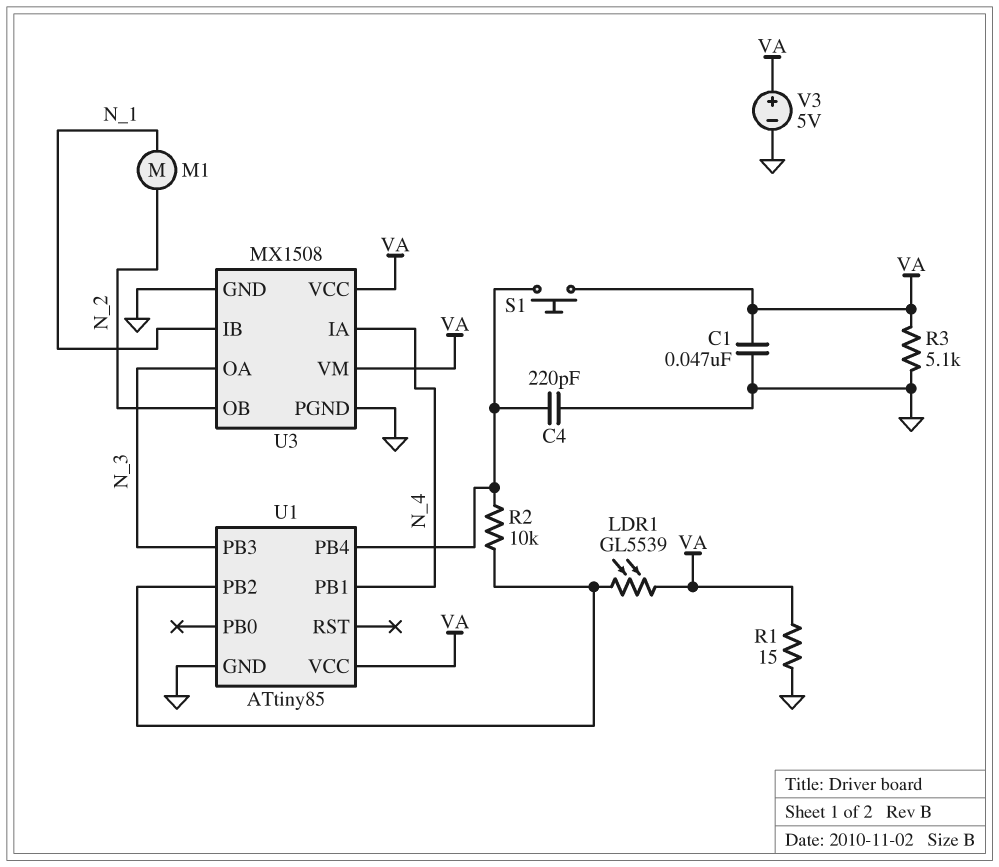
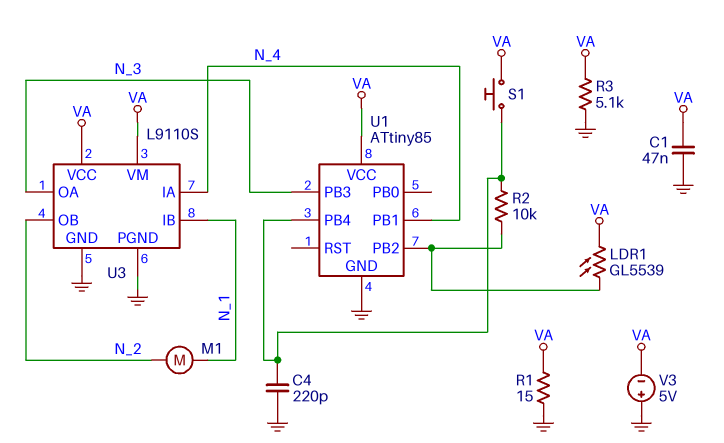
U3: MX1508 -> L9110S
V3: 5V (plus VA, minus GND) -> 5V (plus GND, minus VA)

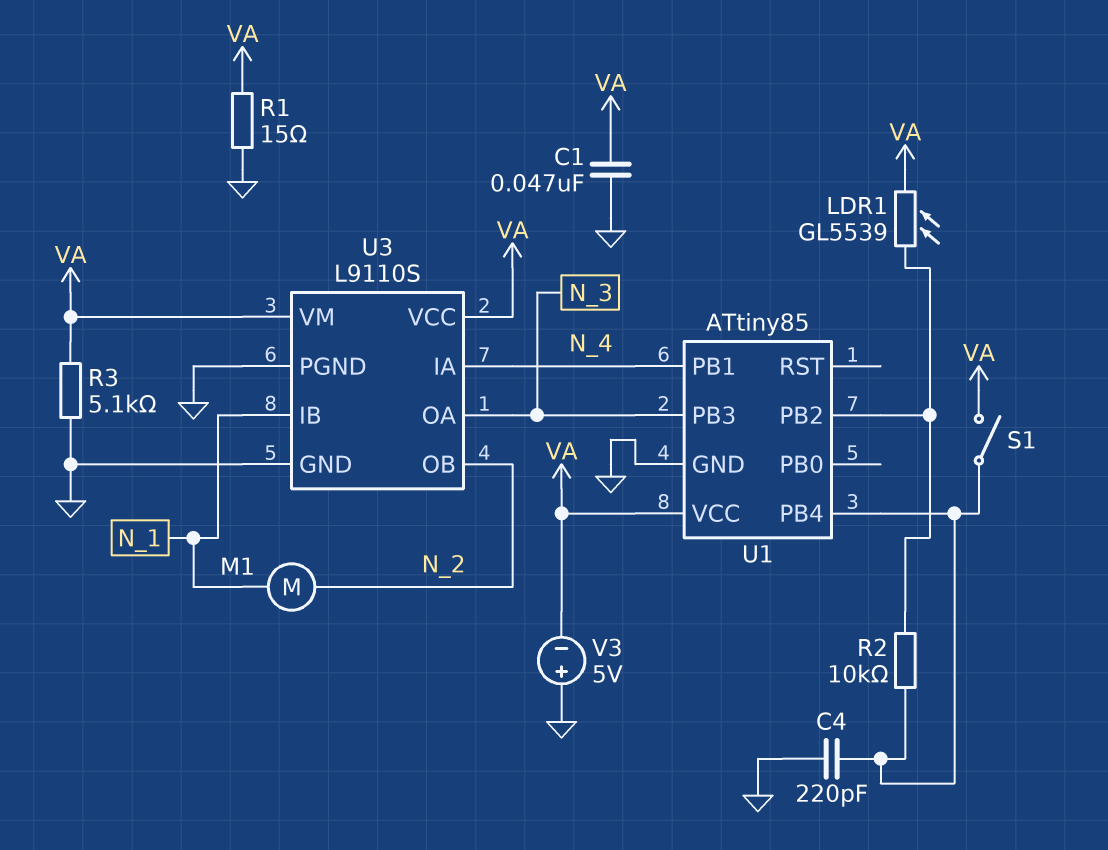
S1: button (U1/PB4, VA) -> switch (U1/PB4, VA)

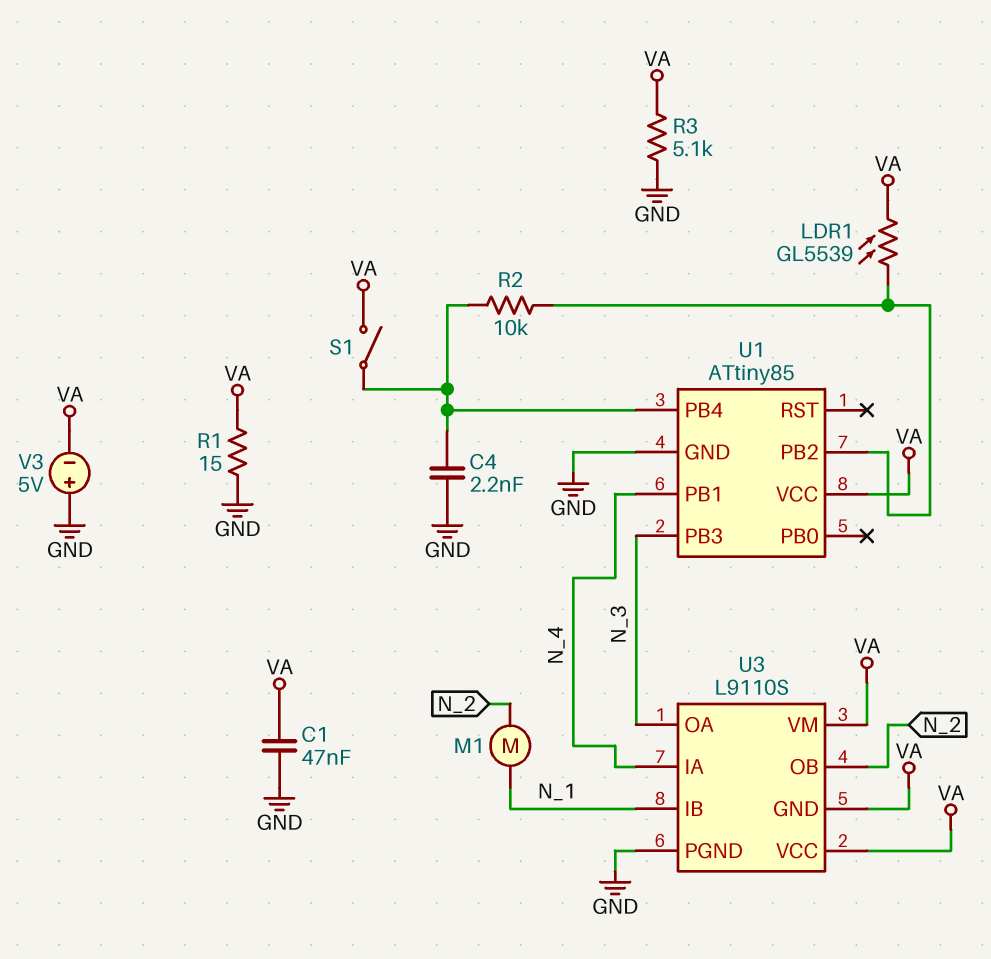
C4: 220pF (GND, U1/PB4) -> 2.2nF (GND, U1/PB4)
U3 pin GND: GND -> VA

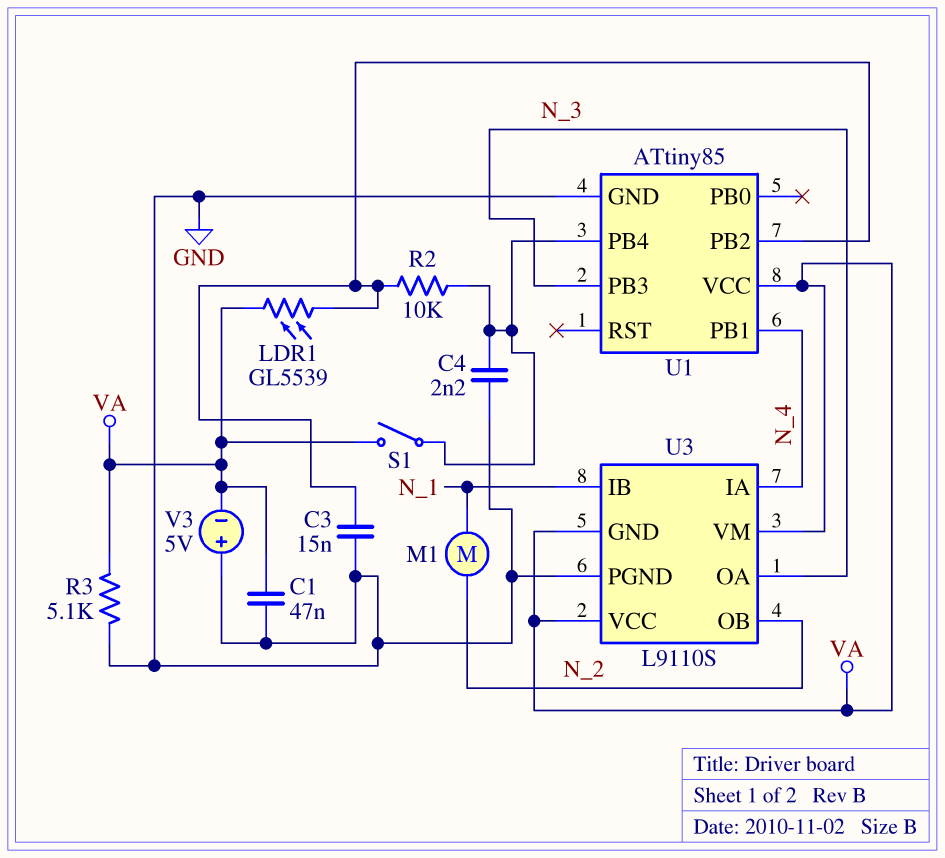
C3: none -> 15nF (GND, U1/PB2)
R1: 15 (GND, VA) -> none

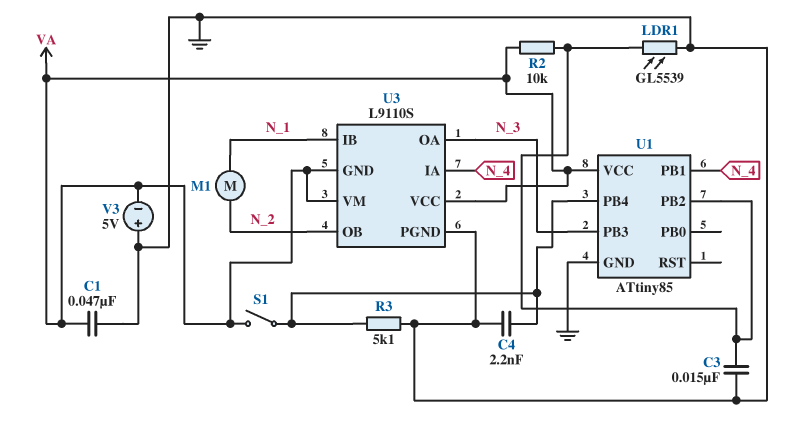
LDR1: GL5539 (U1/PB2, VA) -> GL5539 (GND, U1/PB2)
R2: 10k (U1/PB2, U1/PB4) -> 10k (U1/PB2, VA)
R3: 5.1k (GND, VA) -> 5.1k (GND, U1/PB4)

